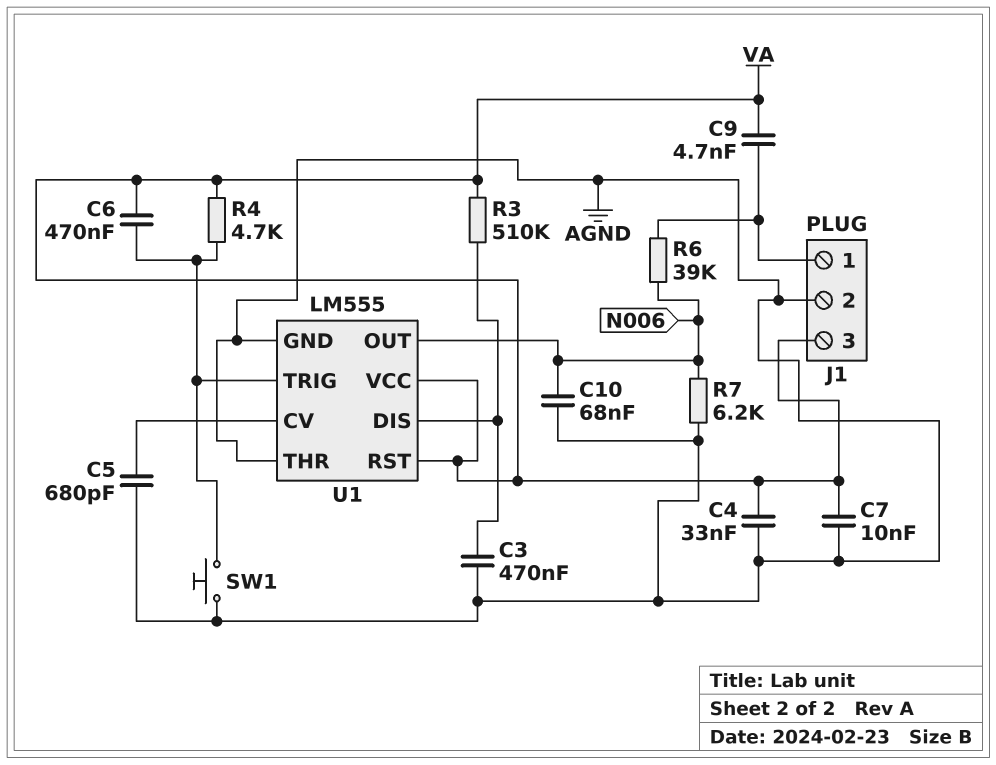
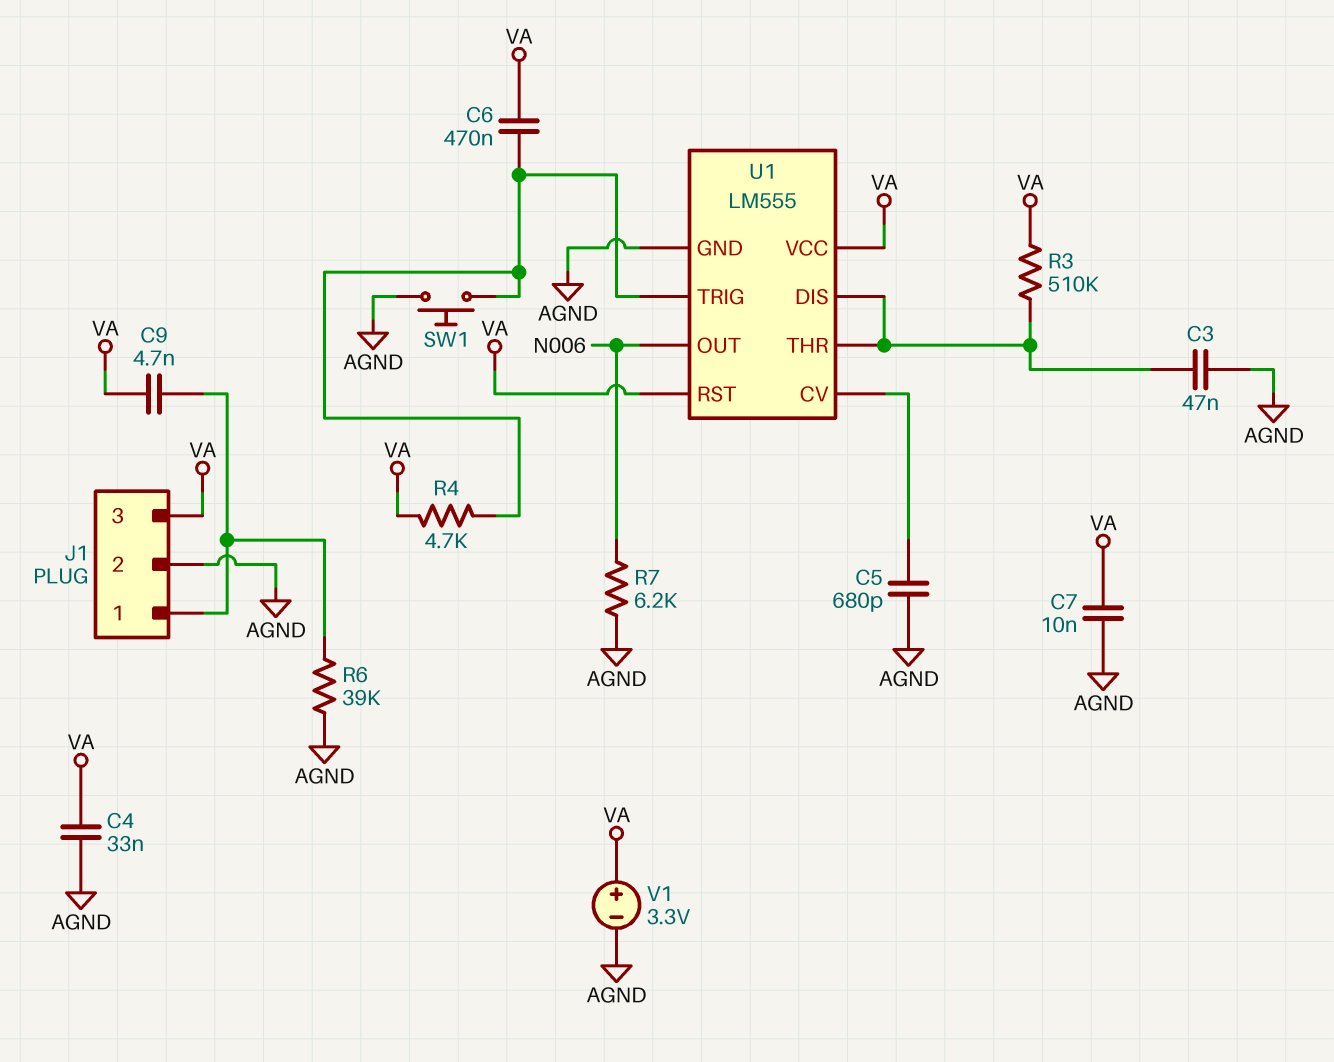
C3: 470nF (AGND, U1/DIS) -> 47nF (AGND, U1/DIS)
C10: 68nF (AGND, N006) -> none
R6: 39k (J1/1, N006) -> 39k (AGND, J1/1)
U1 pin THR: AGND -> U1/DIS
V1: none -> 3.3V (plus VA, minus AGND)

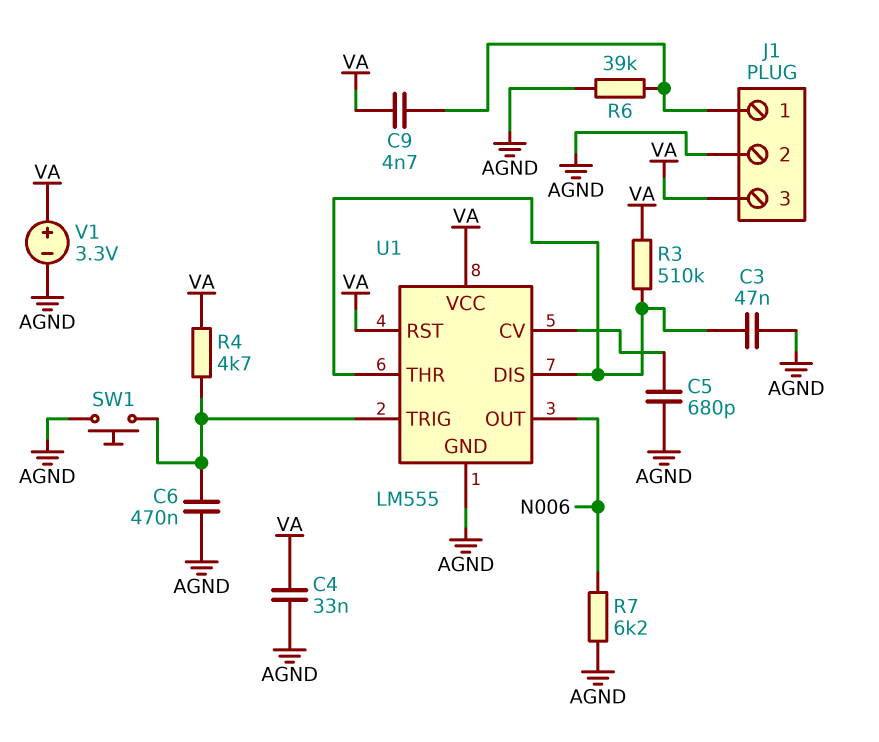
C6: 470nF (U1/TRIG, VA) -> 470nF (AGND, U1/TRIG)
C7: 10nF (AGND, VA) -> none

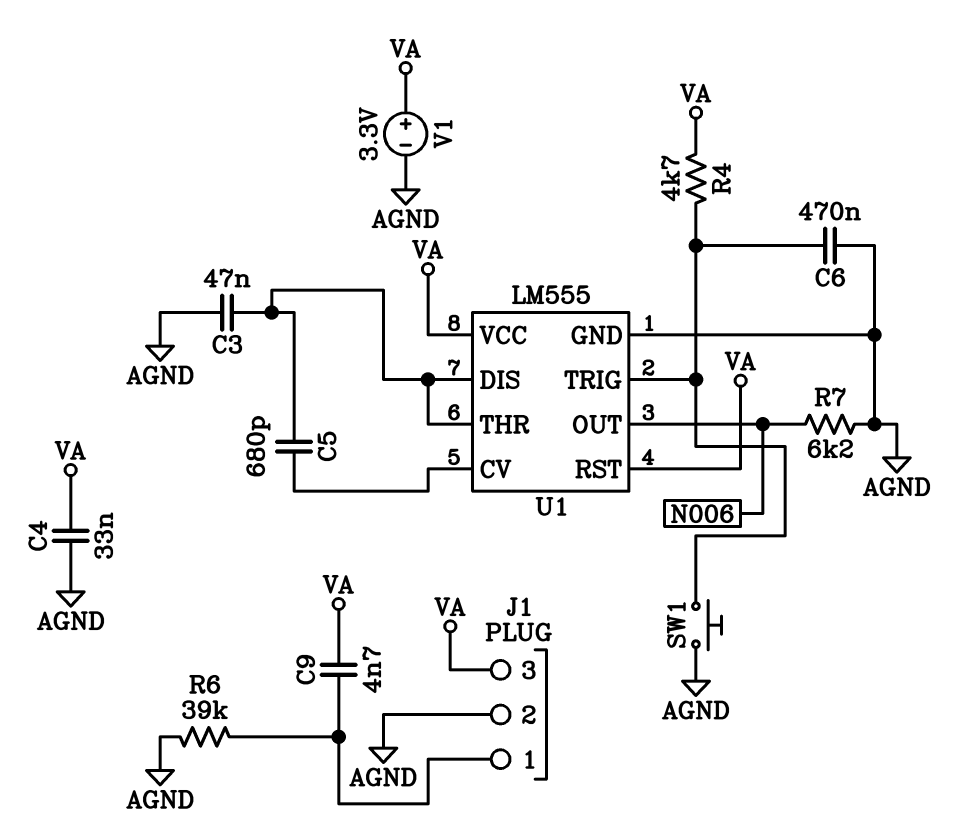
C5: 680pF (AGND, U1/CV) -> 680pF (U1/CV, U1/DIS)
R3: 510k (U1/DIS, VA) -> none

